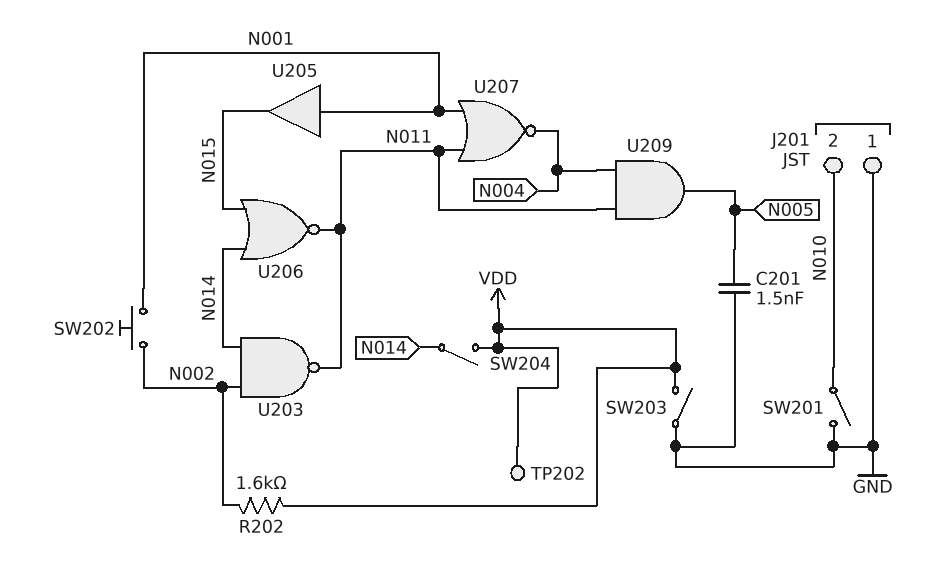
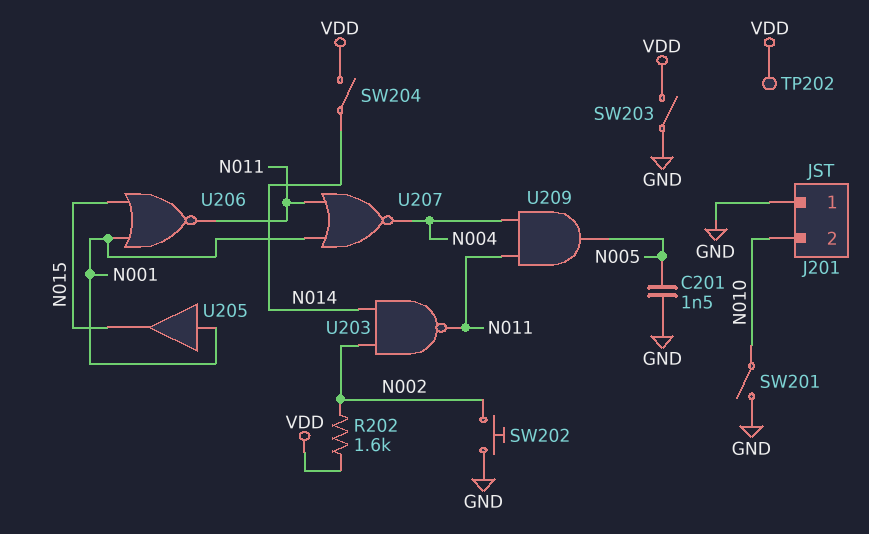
SW202: button (N001, N002) -> button (GND, N002)
U206: NOR (in N014, in N015, out N011) -> NOR (in N001, in N015, out N011)

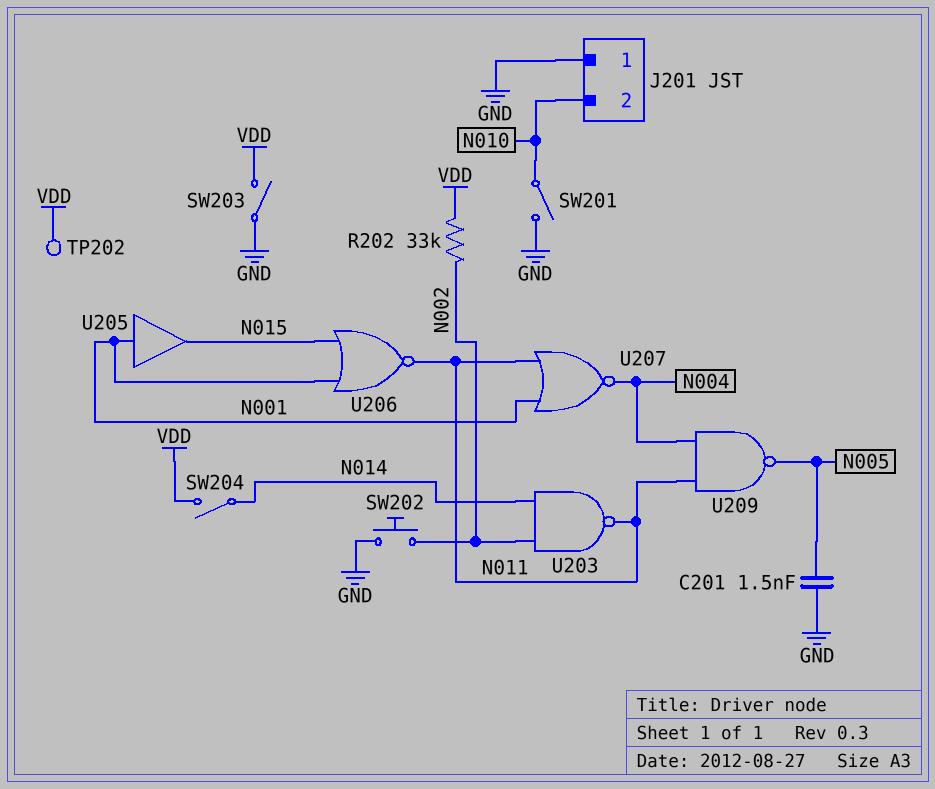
R202: 1.6k (N002, VDD) -> 33k (N002, VDD)
U209: AND (in N004, in N011, out N005) -> NAND (in N004, in N011, out N005)

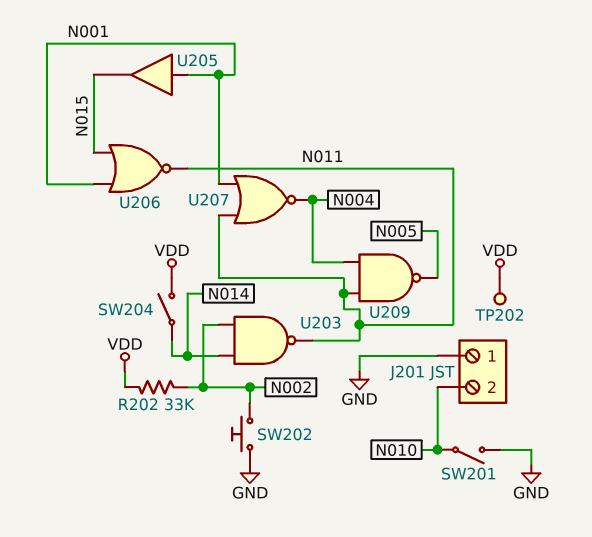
C201: 1.5nF (GND, N005) -> none
SW203: switch (GND, VDD) -> none

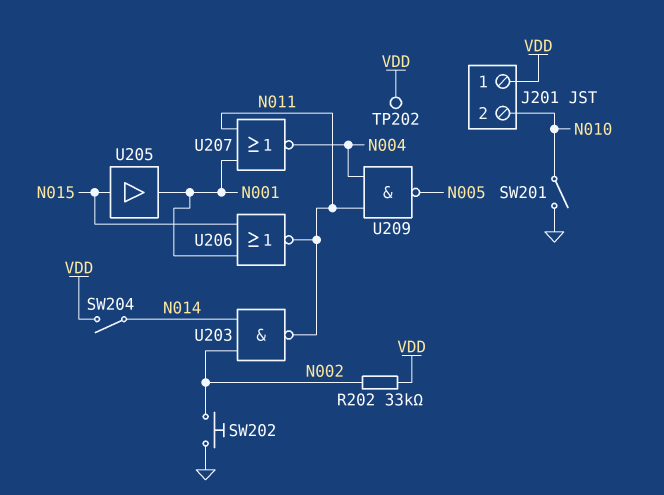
J201 pin 1: GND -> VDD
U205: buffer (in N001, out N015) -> buffer (in N015, out N001)

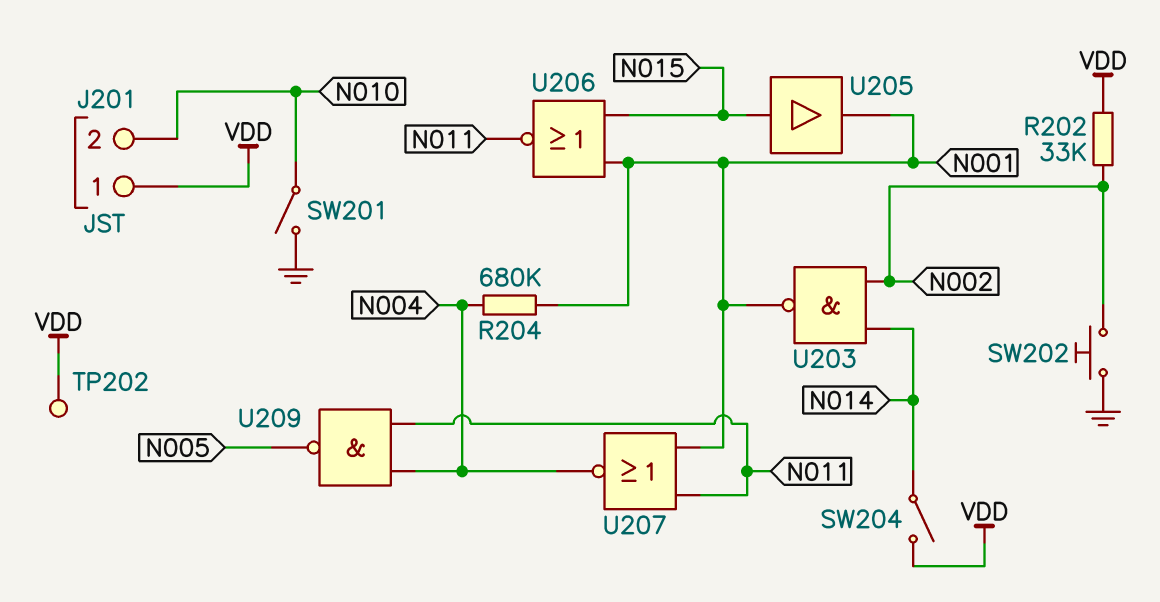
R204: none -> 680k (N001, N004)
U203: NAND (in N002, in N014, out N011) -> NAND (in N002, in N014, out N001)

